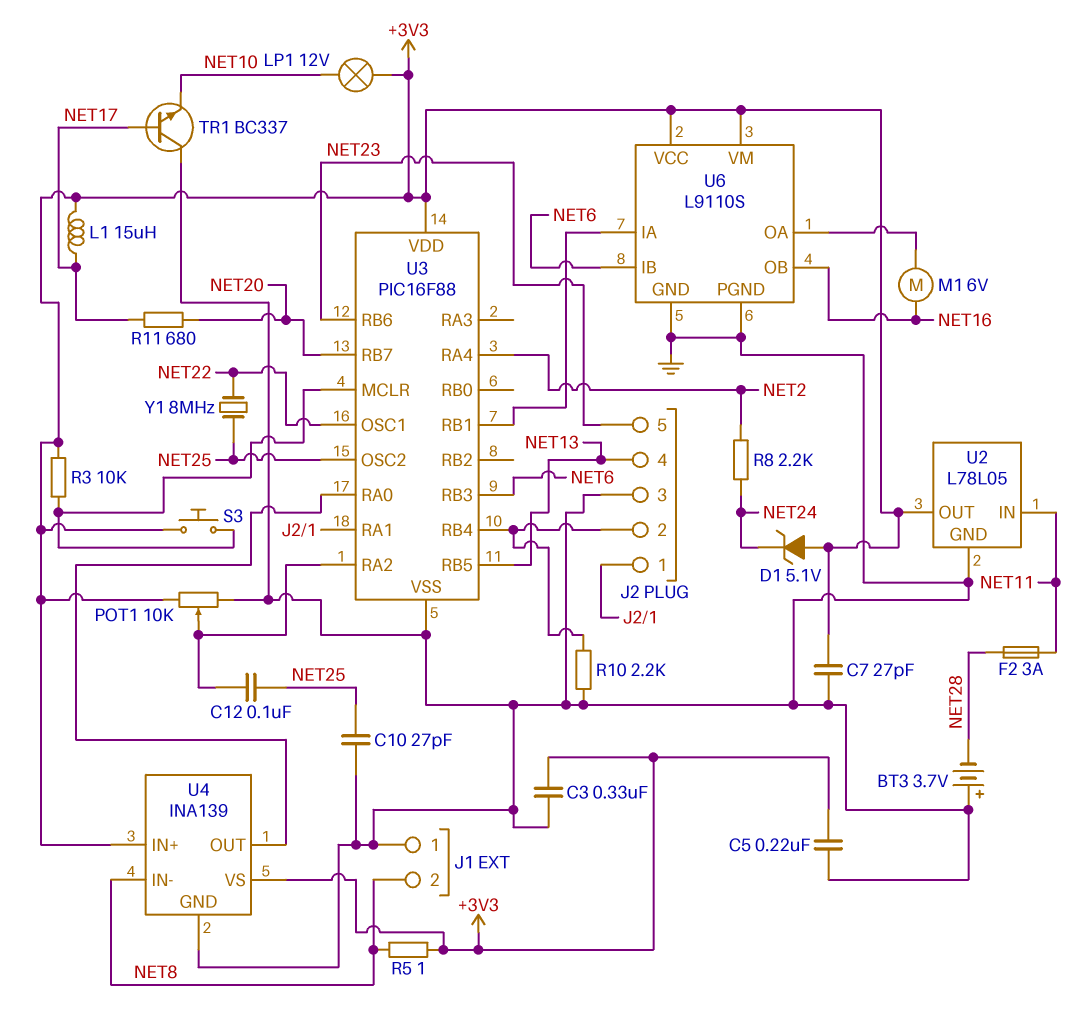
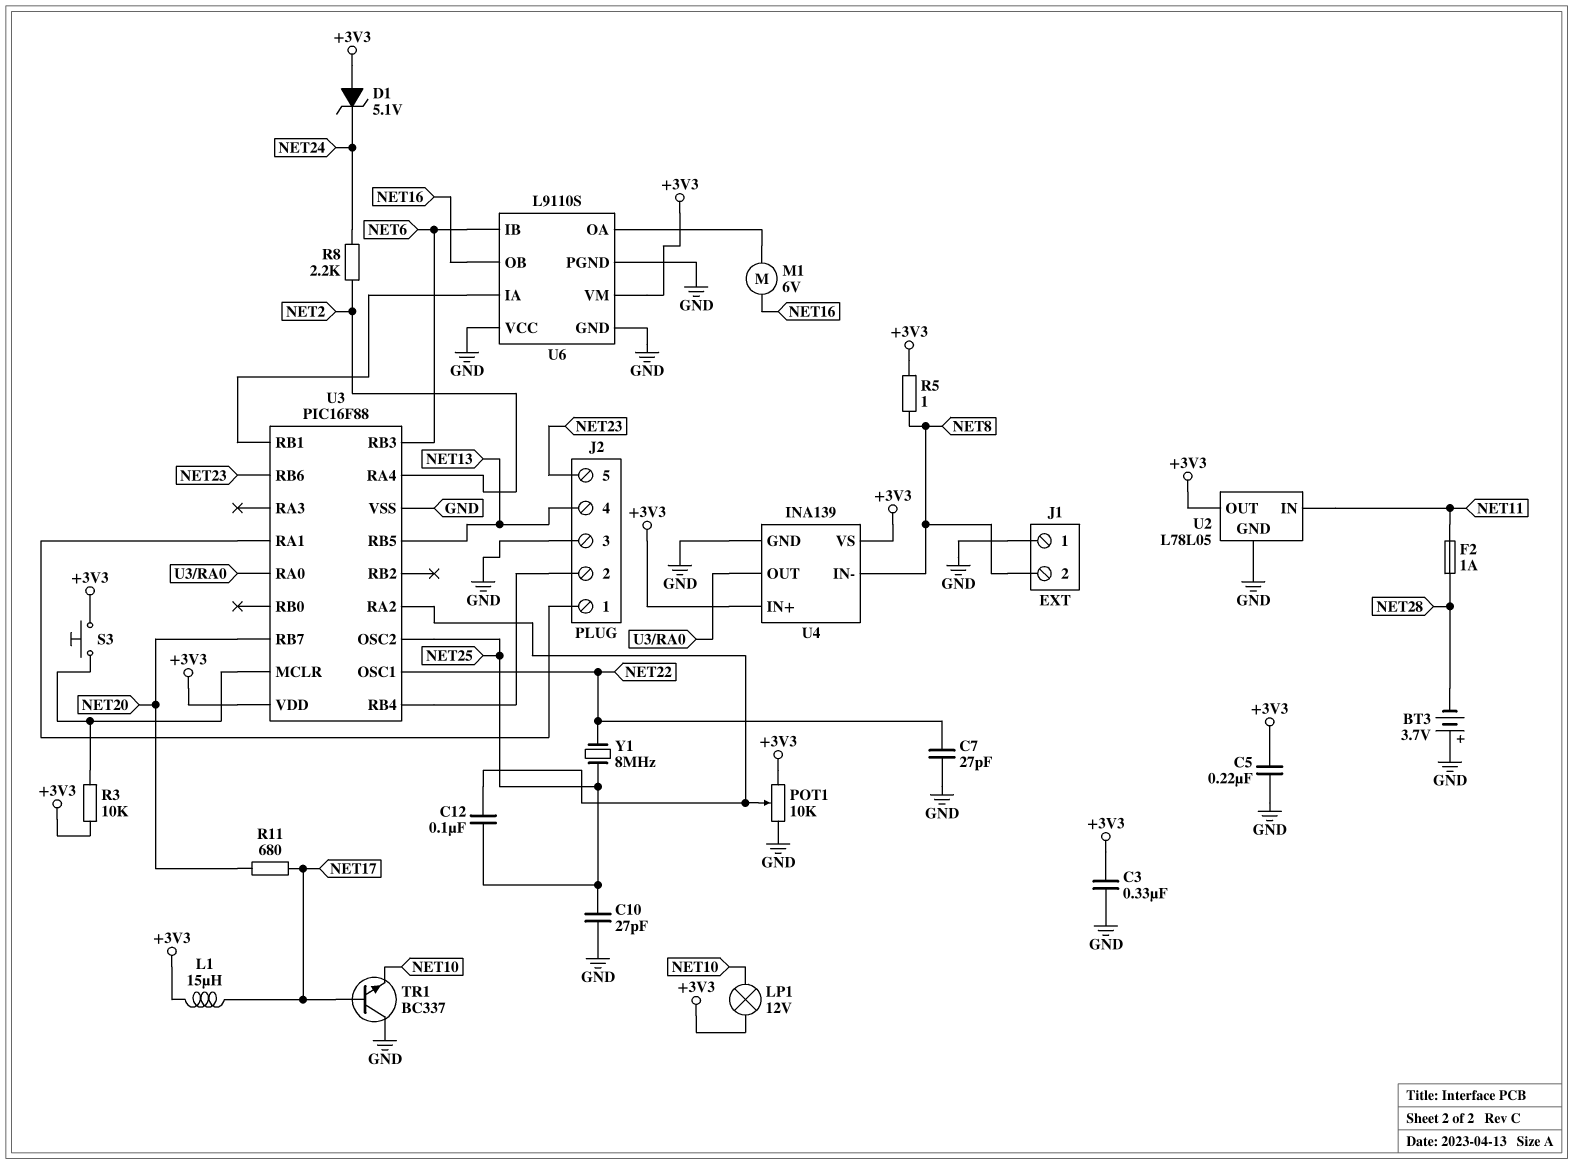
C7: 27pF (+3V3, GND) -> 27pF (GND, NET22)
F2: 3A (NET11, NET28) -> 1A (NET11, NET28)
R10: 2.2k (GND, J2/2) -> none
U6 pin VCC: +3V3 -> GND

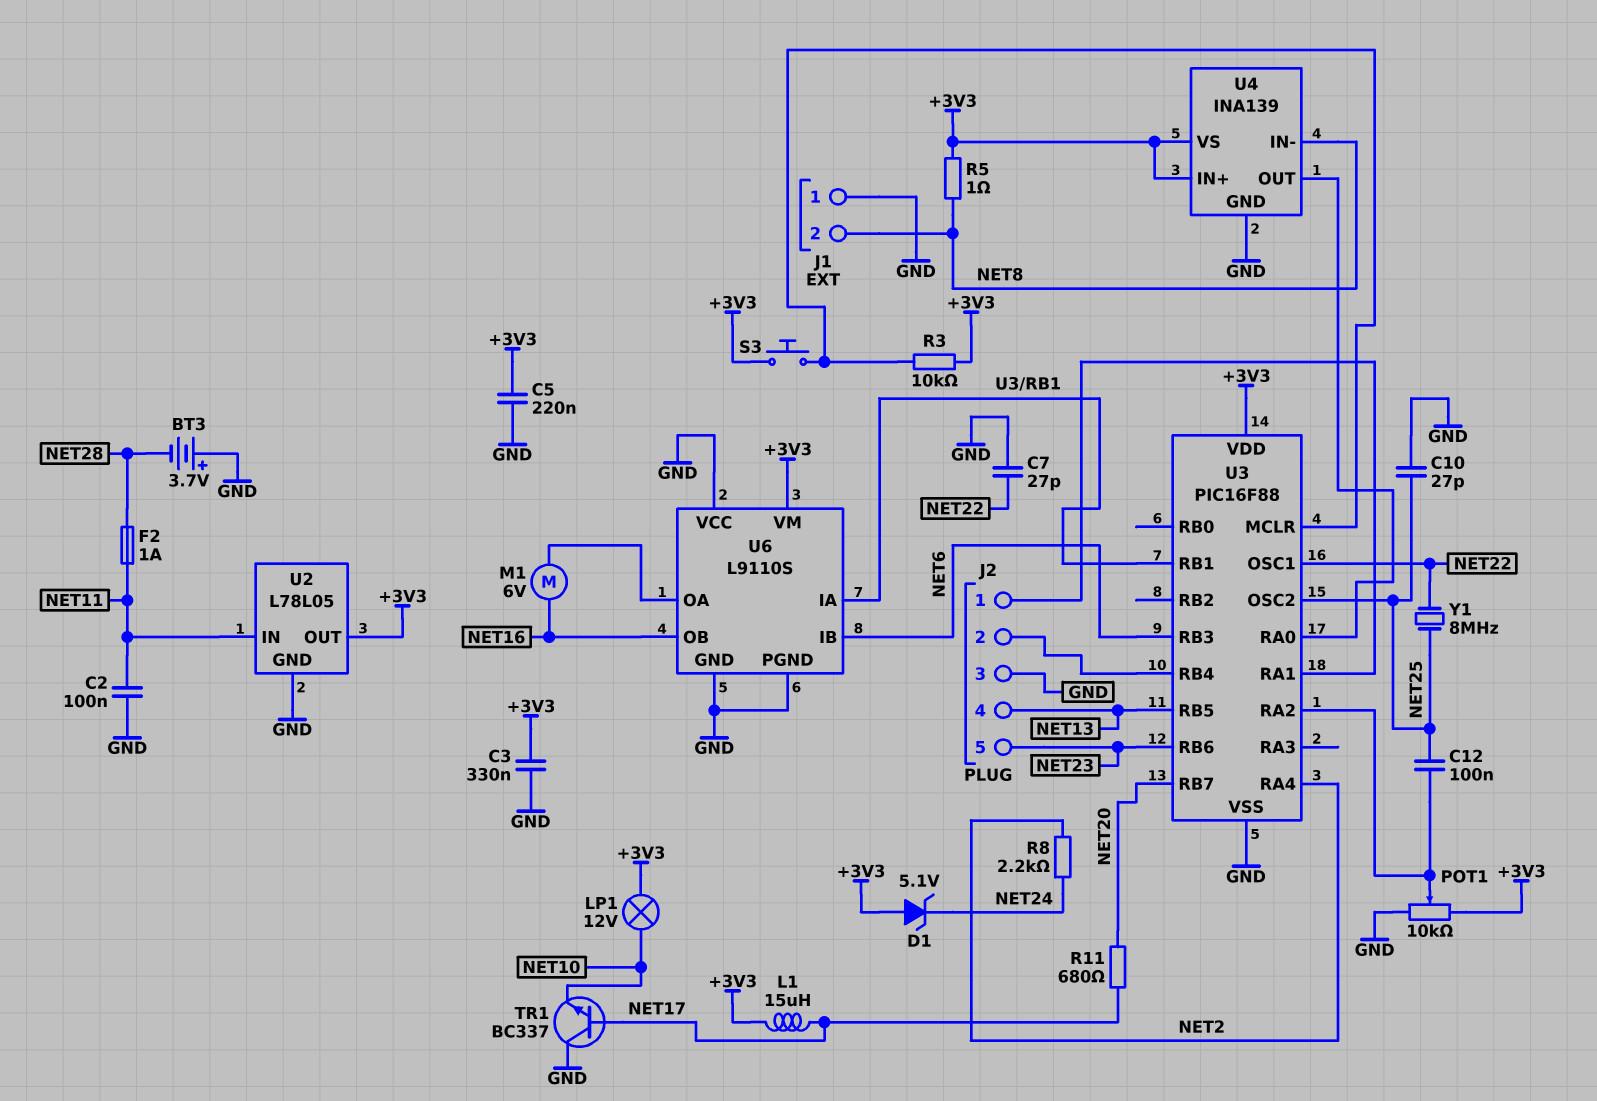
C2: none -> 100nF (GND, NET11)

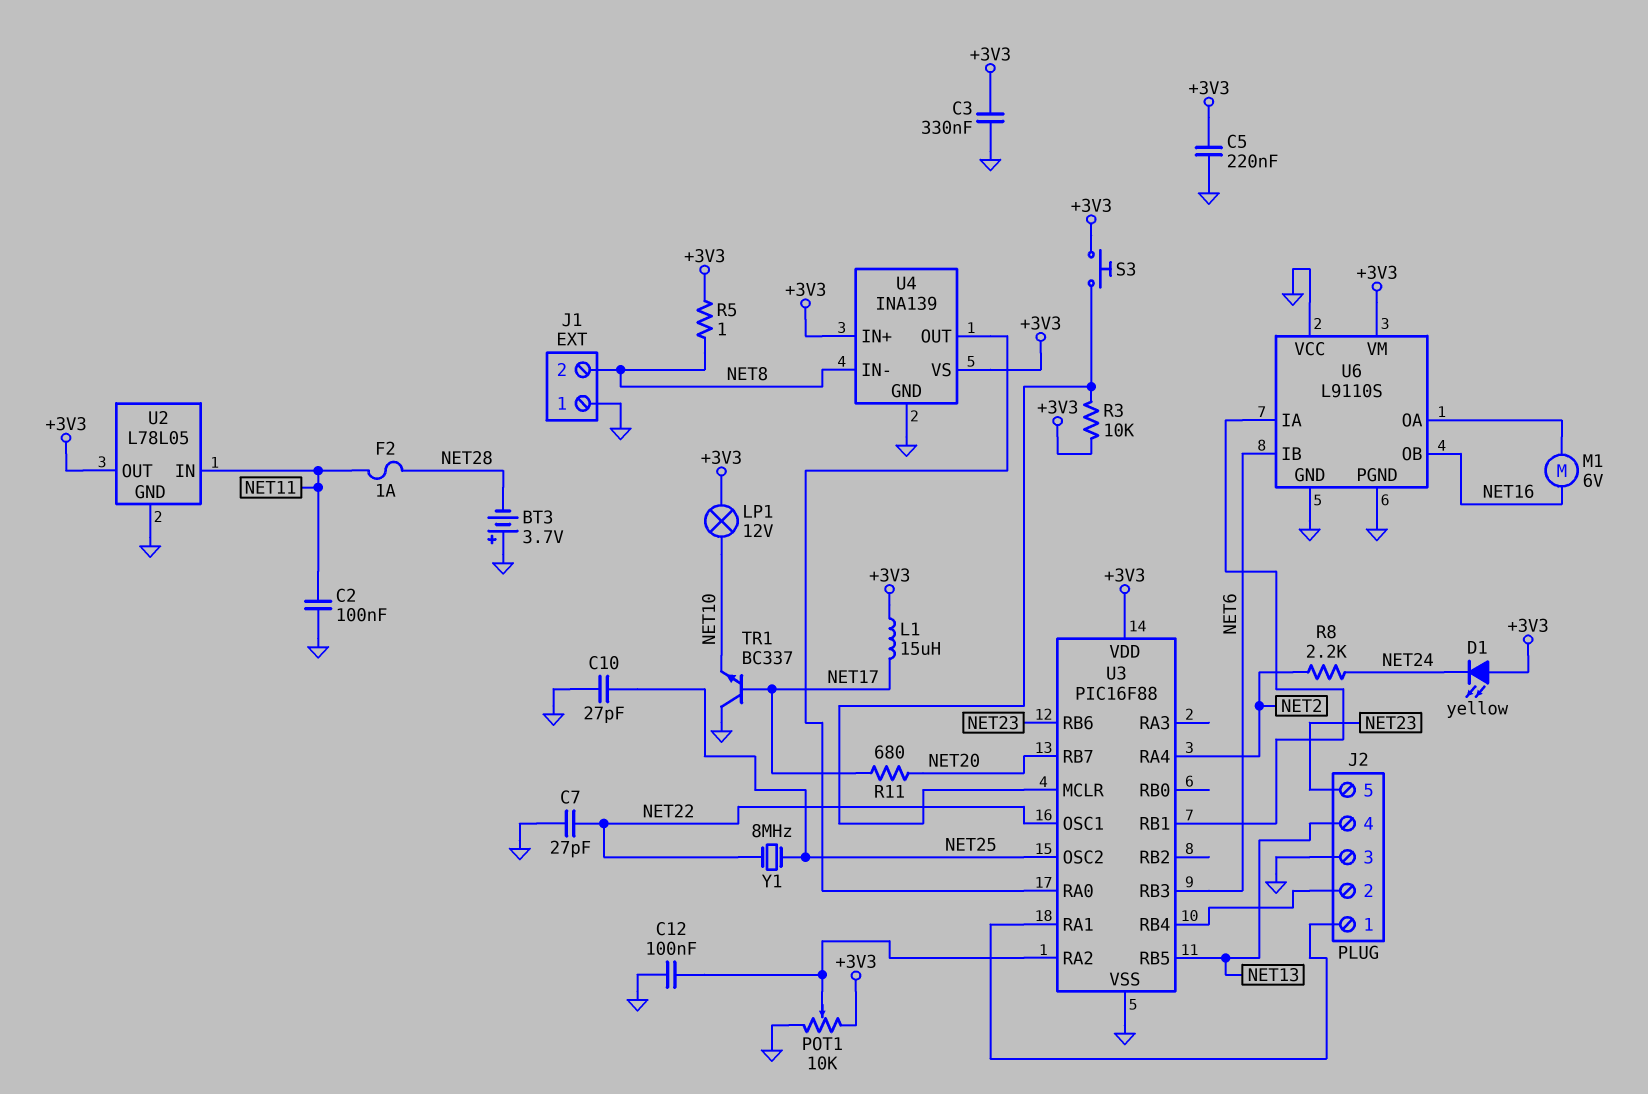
C12: 100nF (NET25, U3/RA2) -> 100nF (GND, U3/RA2)
D1: zener 5.1V (A +3V3, K NET24) -> LED yellow (A +3V3, K NET24)

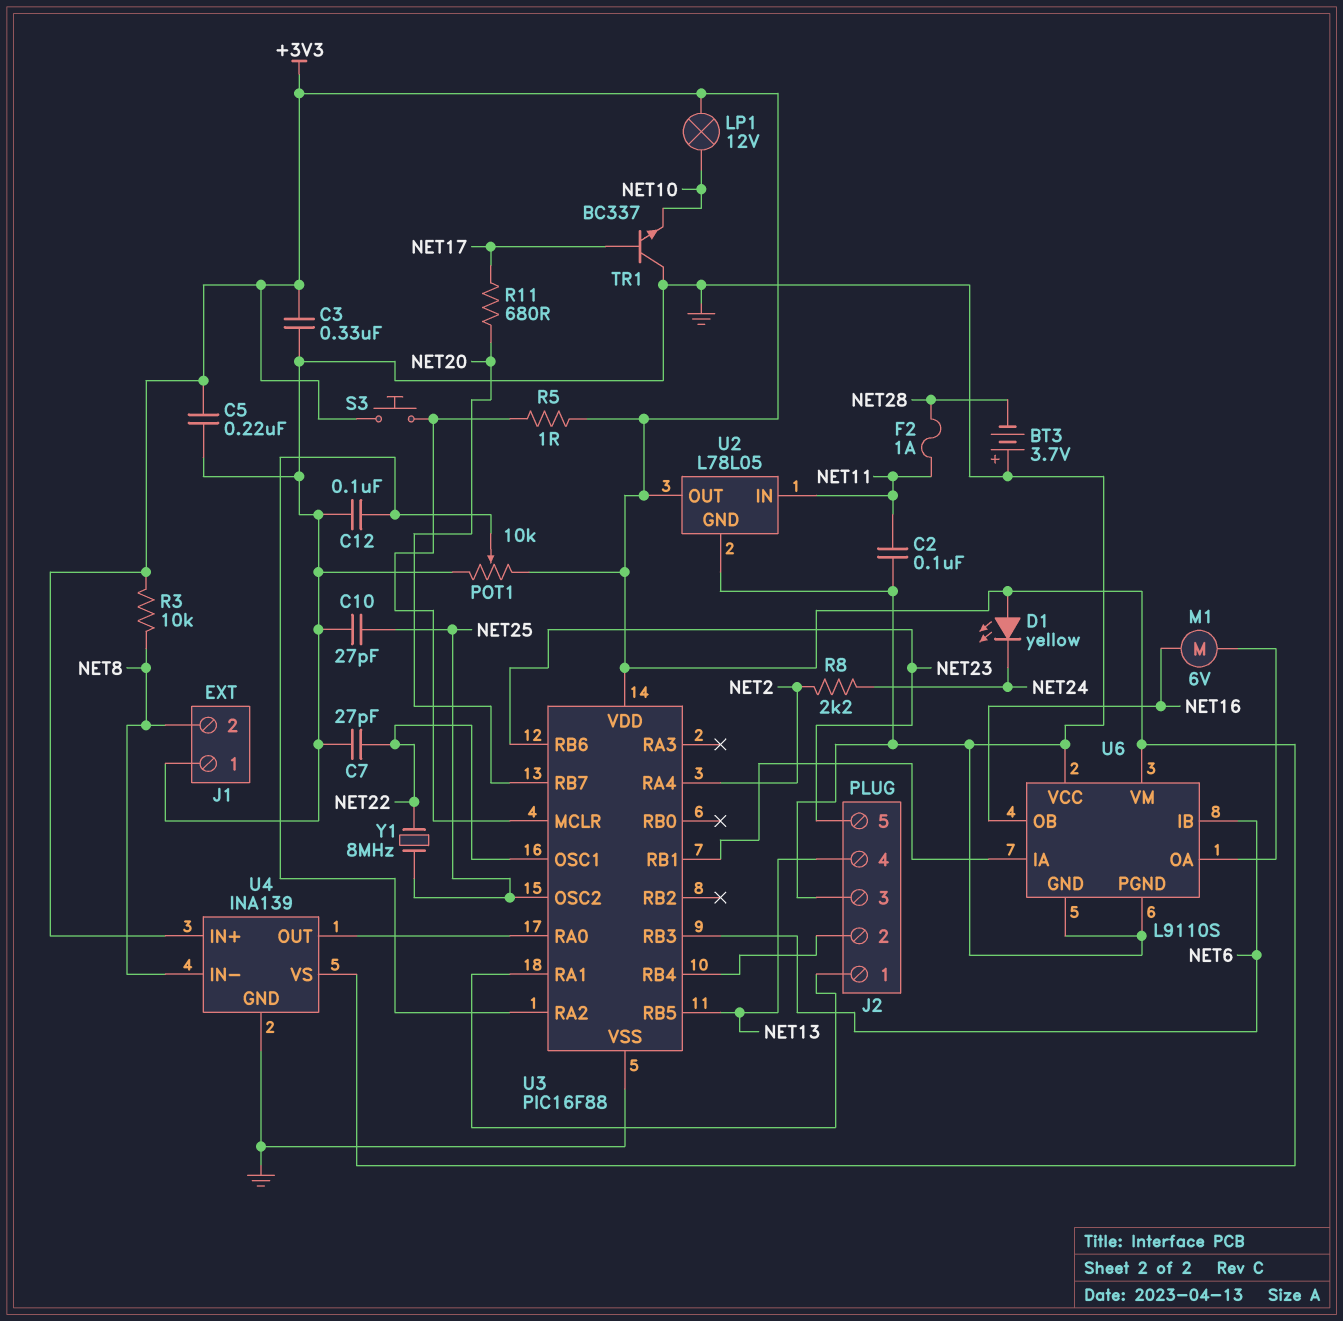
L1: 15uH (+3V3, NET17) -> none
R3: 10k (+3V3, U3/MCLR) -> 10k (+3V3, NET8)
R5: 1 (+3V3, NET8) -> 1 (+3V3, U3/MCLR)

